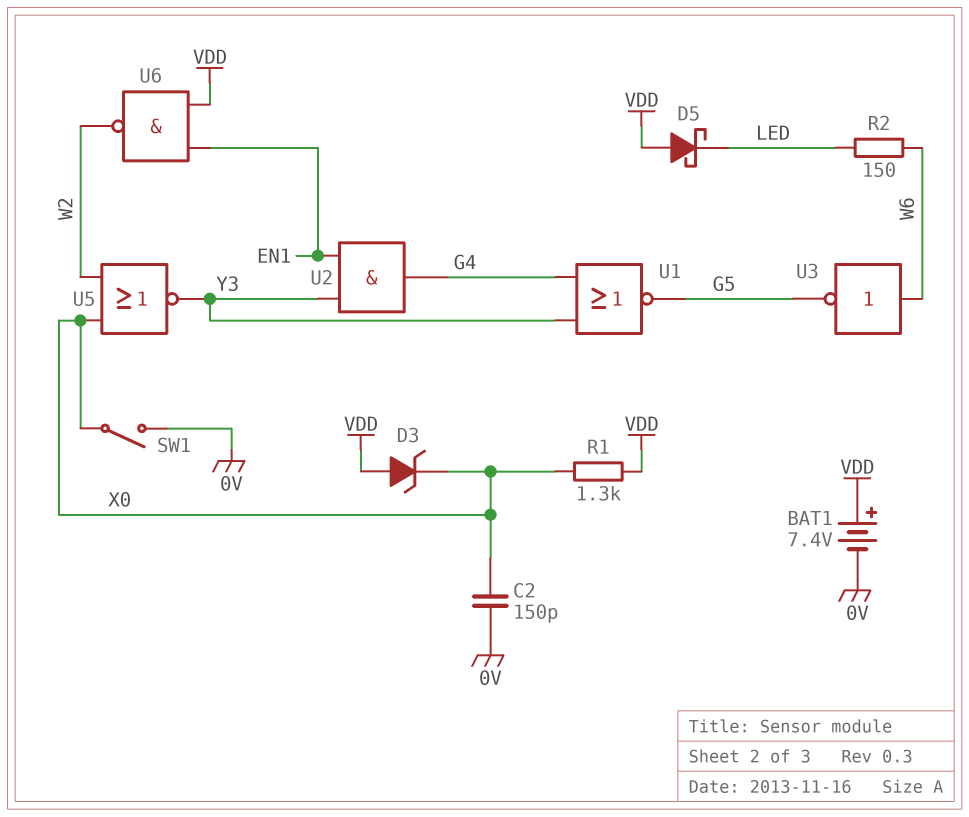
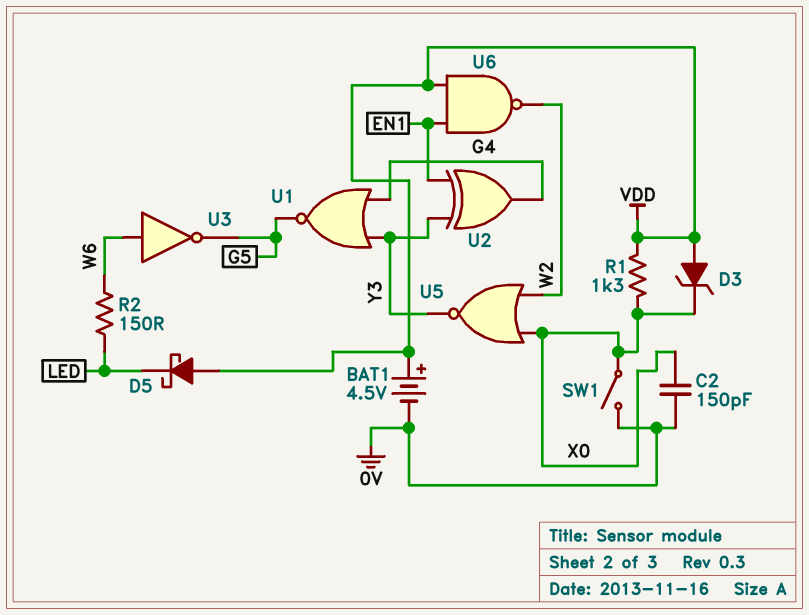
BAT1: 7.4V (plus VDD, minus 0V) -> 4.5V (plus VDD, minus 0V)
U2: AND (in EN1, in Y3, out G4) -> XOR (in EN1, in Y3, out G4)

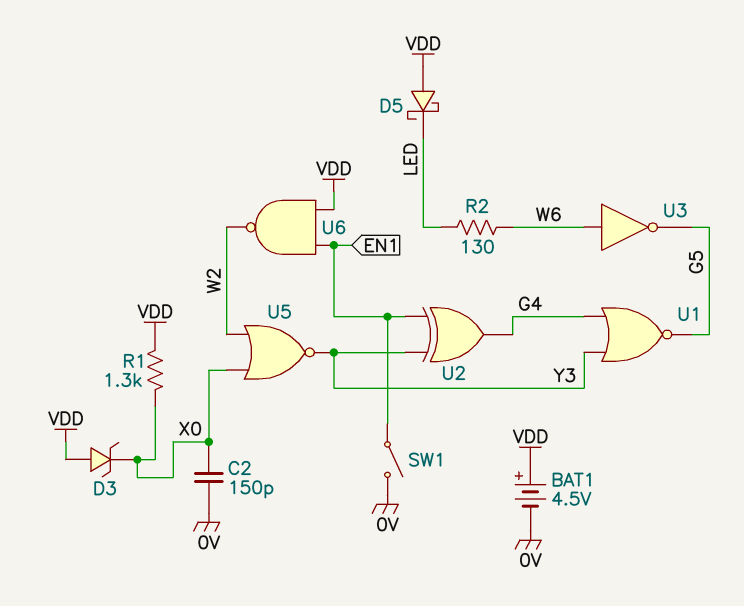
R2: 150 (LED, W6) -> 130 (LED, W6)
SW1: switch (0V, X0) -> switch (0V, EN1)

